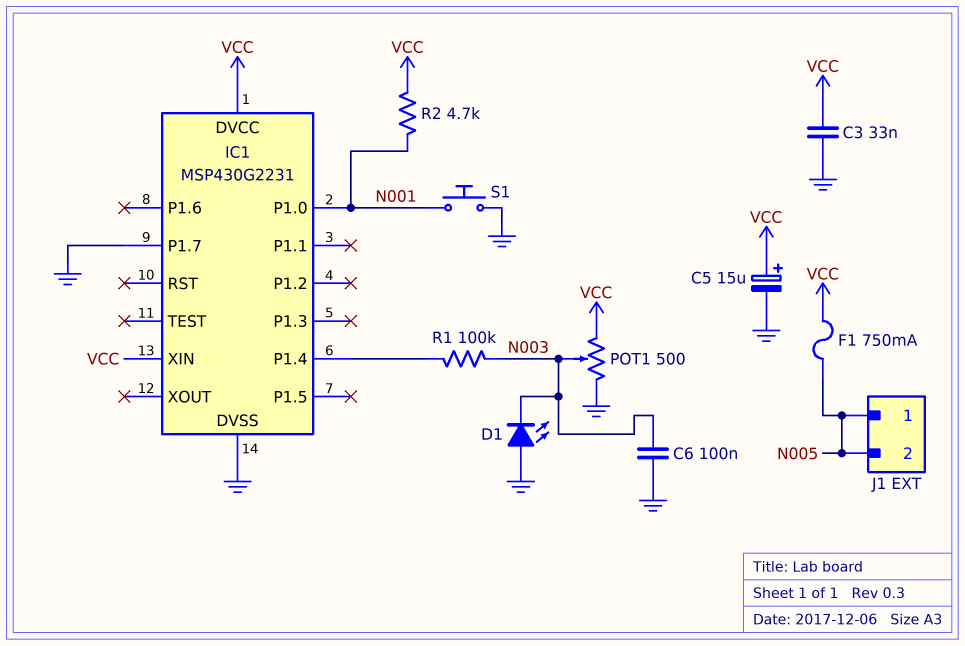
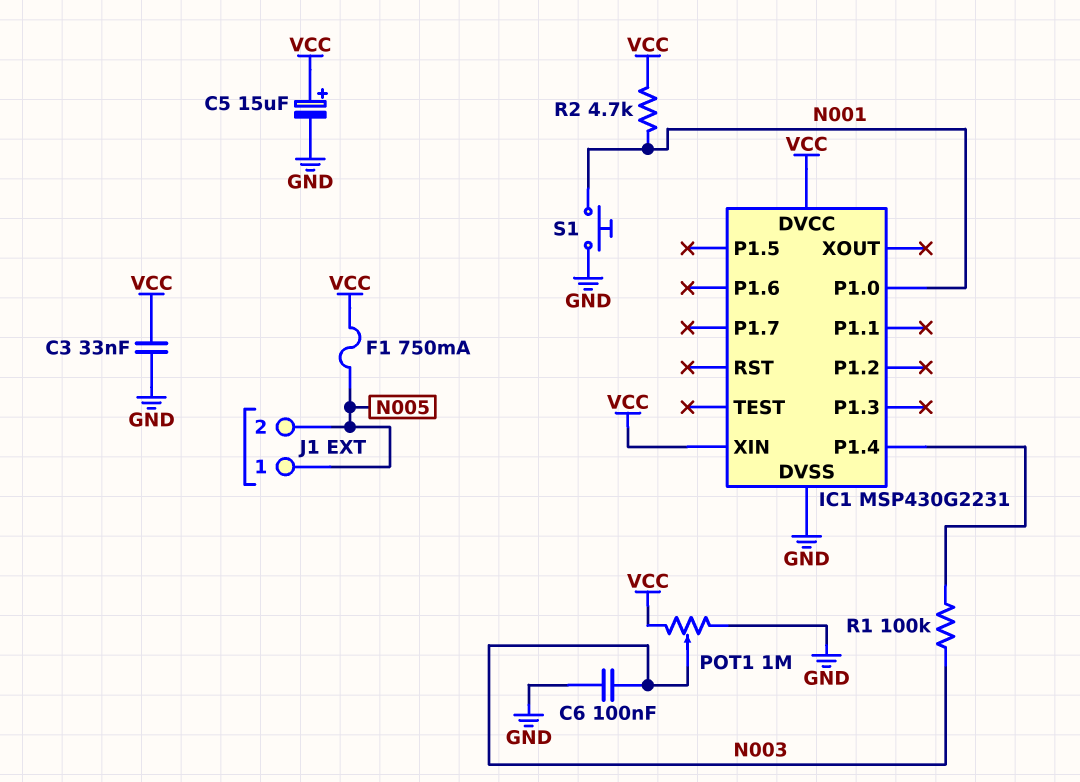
D1: LED (A GND, K N003) -> none
IC1 pin P1.7: GND -> none
POT1: 500 (GND, VCC, wiper N003) -> 1M (GND, VCC, wiper N003)

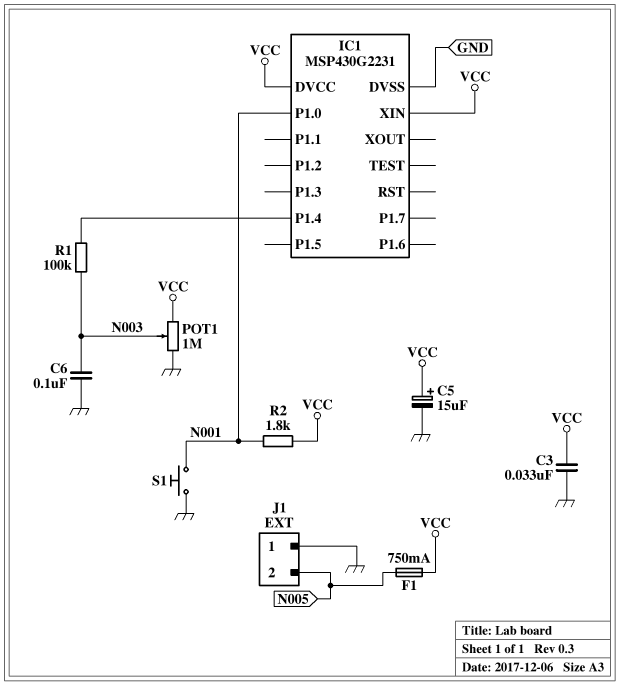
J1 pin 1: N005 -> GND
R2: 4.7k (N001, VCC) -> 1.8k (N001, VCC)

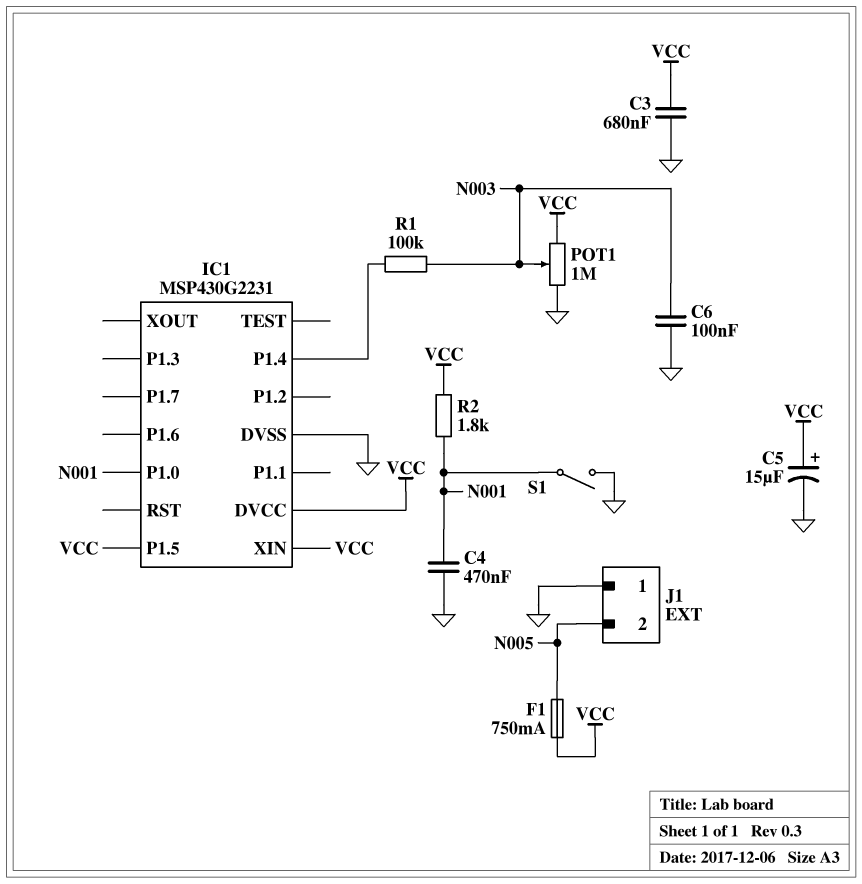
C3: 33nF (GND, VCC) -> 680nF (GND, VCC)
C4: none -> 470nF (GND, N001)
IC1 pin P1.5: none -> VCC
S1: button (GND, N001) -> switch (GND, N001)

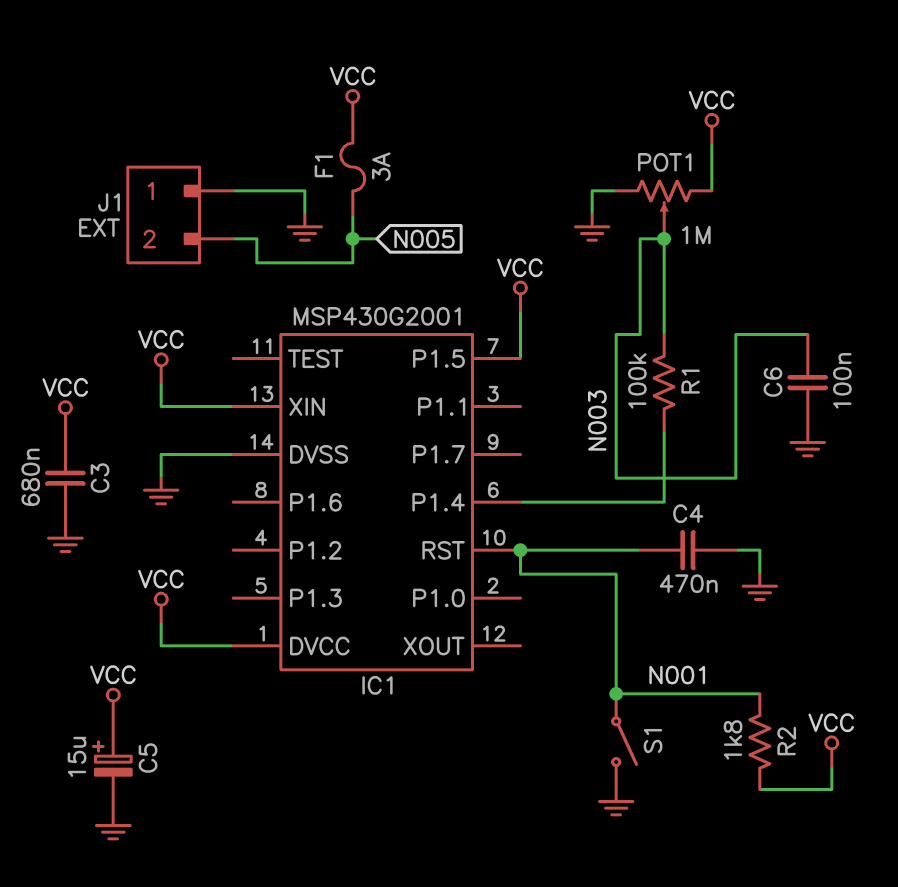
F1: 750mA (N005, VCC) -> 3A (N005, VCC)
IC1: MSP430G2231 -> MSP430G2001
IC1 pin P1.0: N001 -> none
IC1 pin RST: none -> N001

